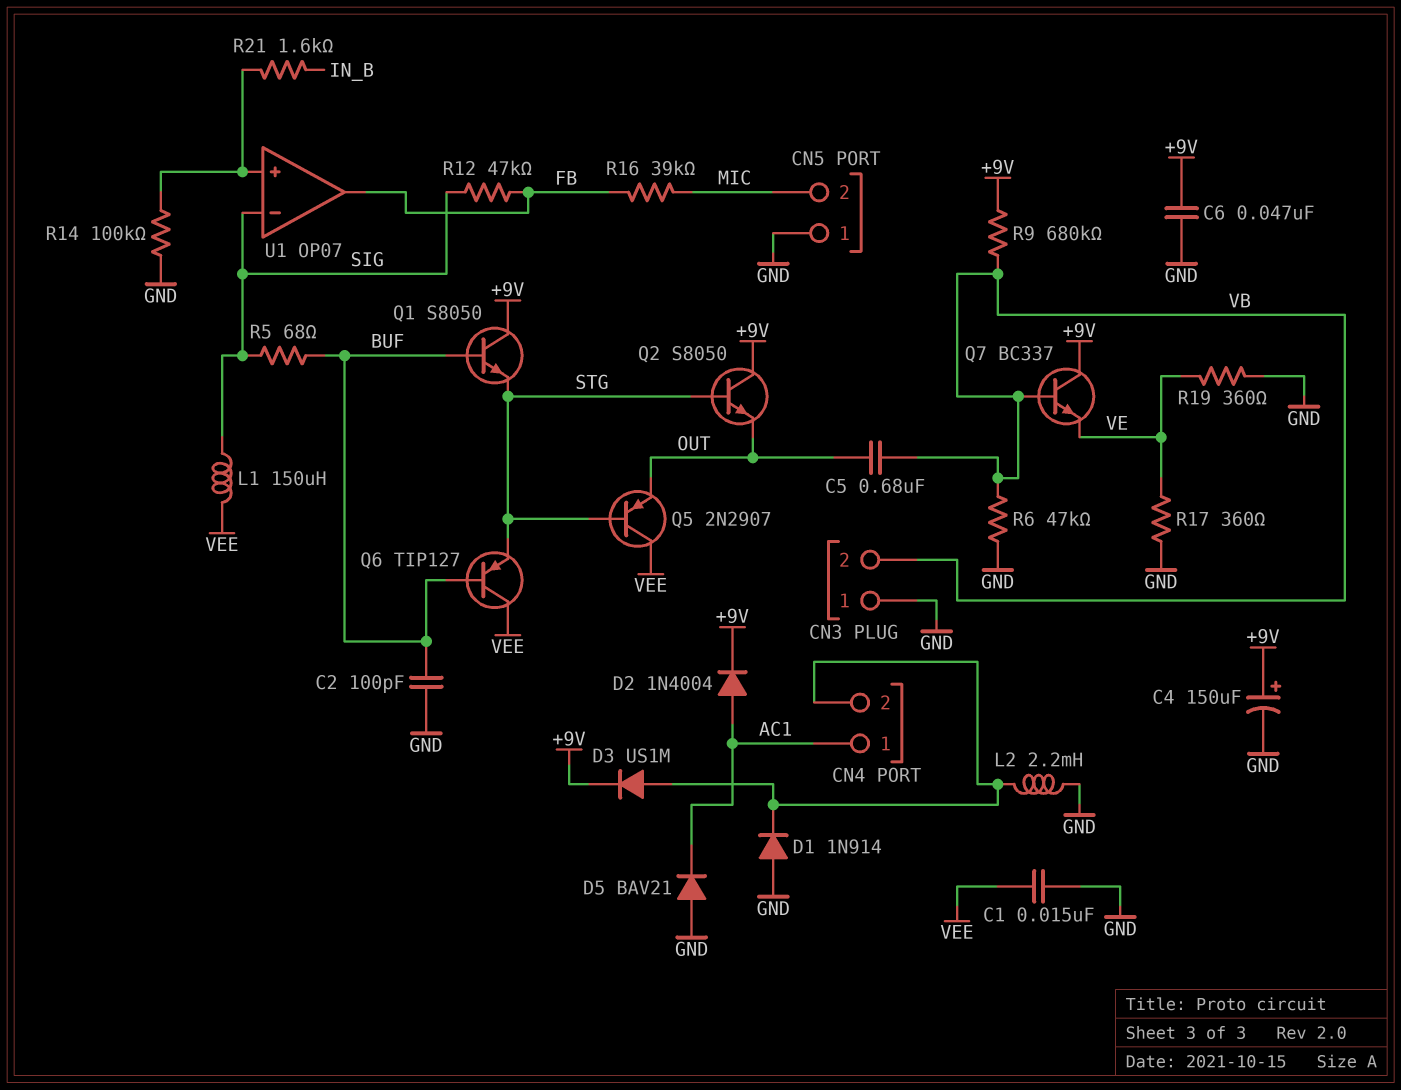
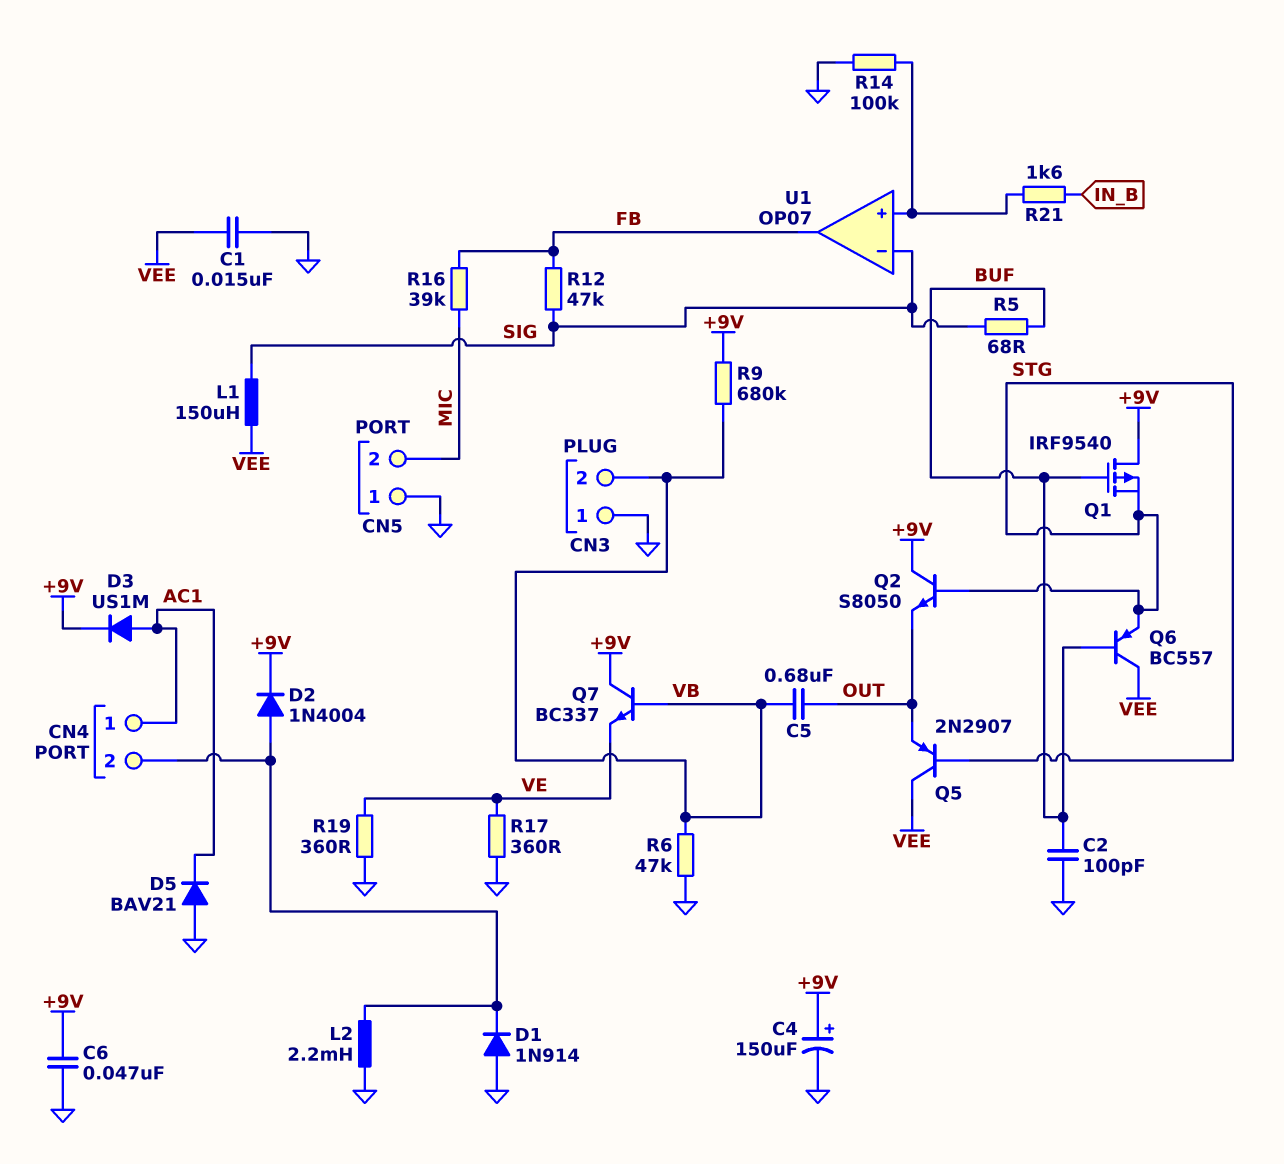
D2: diode 1N4004 (A AC1, K +9V) -> diode 1N4004 (A CN4/2, K +9V)
D3: diode US1M (A CN4/2, K +9V) -> diode US1M (A AC1, K +9V)
Q1: NPN S8050 (B BUF, C +9V, E STG) -> PMOS IRF9540 (G BUF, D +9V, S STG)
Q6: PNP TIP127 (B BUF, C VEE, E STG) -> PNP BC557 (B BUF, C VEE, E STG)

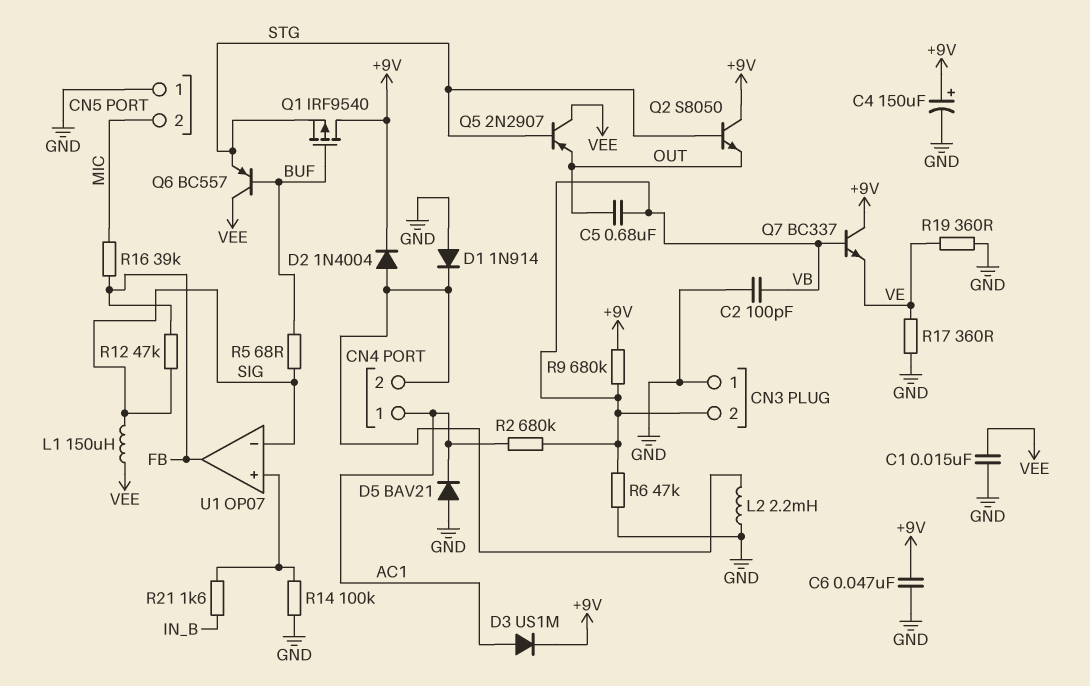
C2: 100pF (BUF, GND) -> 100pF (GND, VB)
R2: none -> 680k (AC1, VB)

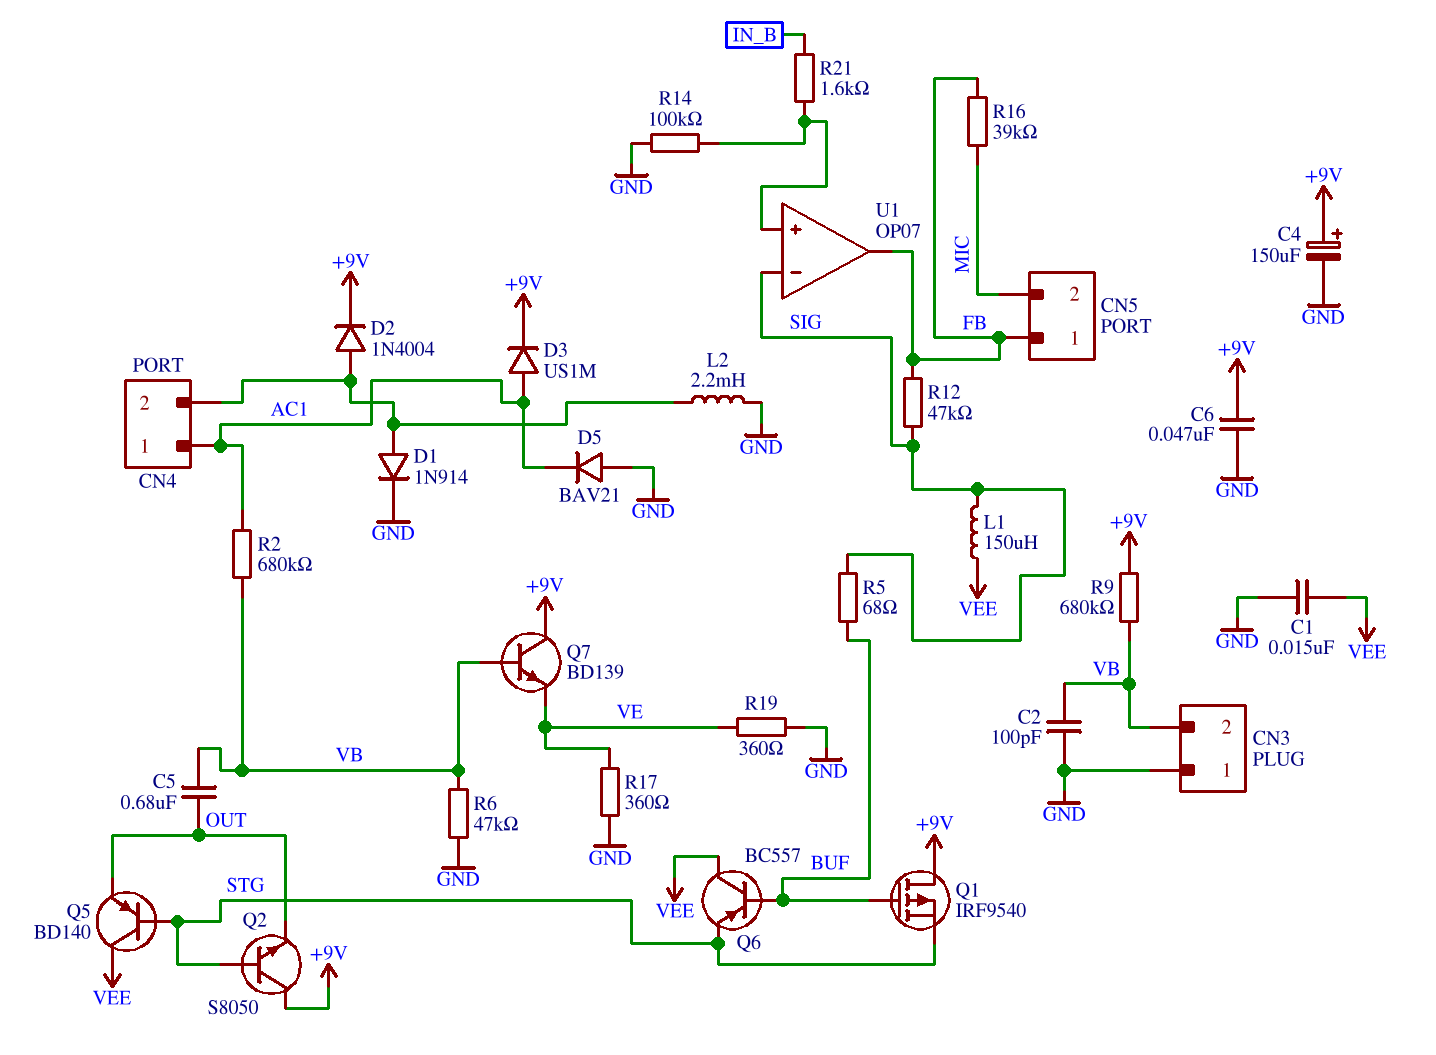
CN5 pin 1: GND -> FB
D1: diode 1N914 (A GND, K CN4/2) -> diode 1N914 (A CN4/2, K GND)
Q5: PNP 2N2907 (B STG, C VEE, E OUT) -> PNP BD140 (B STG, C VEE, E OUT)
Q7: NPN BC337 (B VB, C +9V, E VE) -> NPN BD139 (B VB, C +9V, E VE)

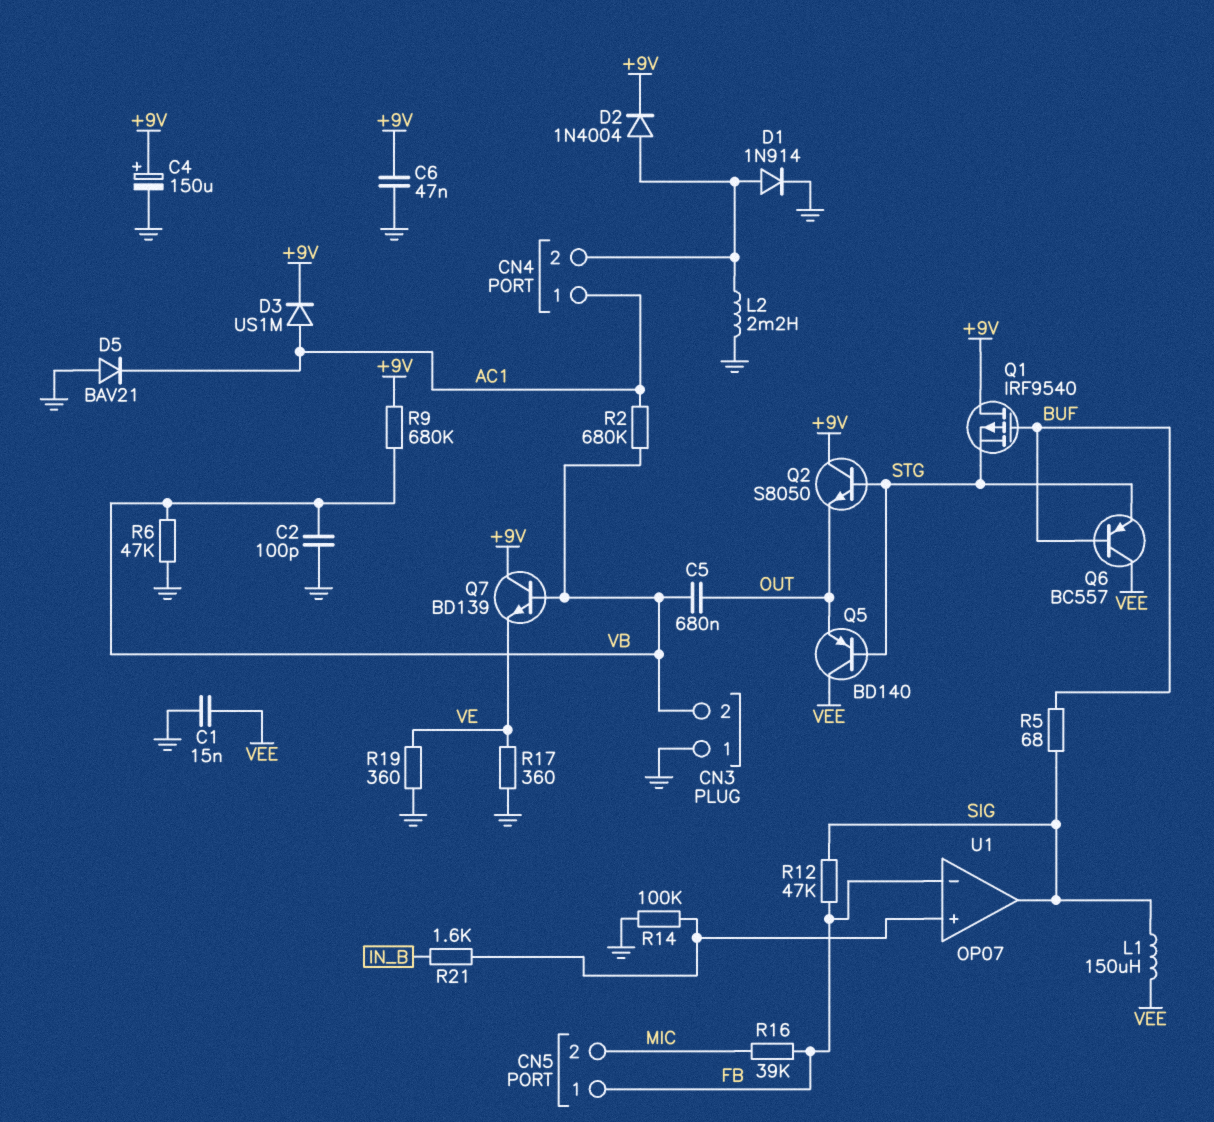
U1 pin in-: SIG -> FB
U1 pin out: FB -> SIG

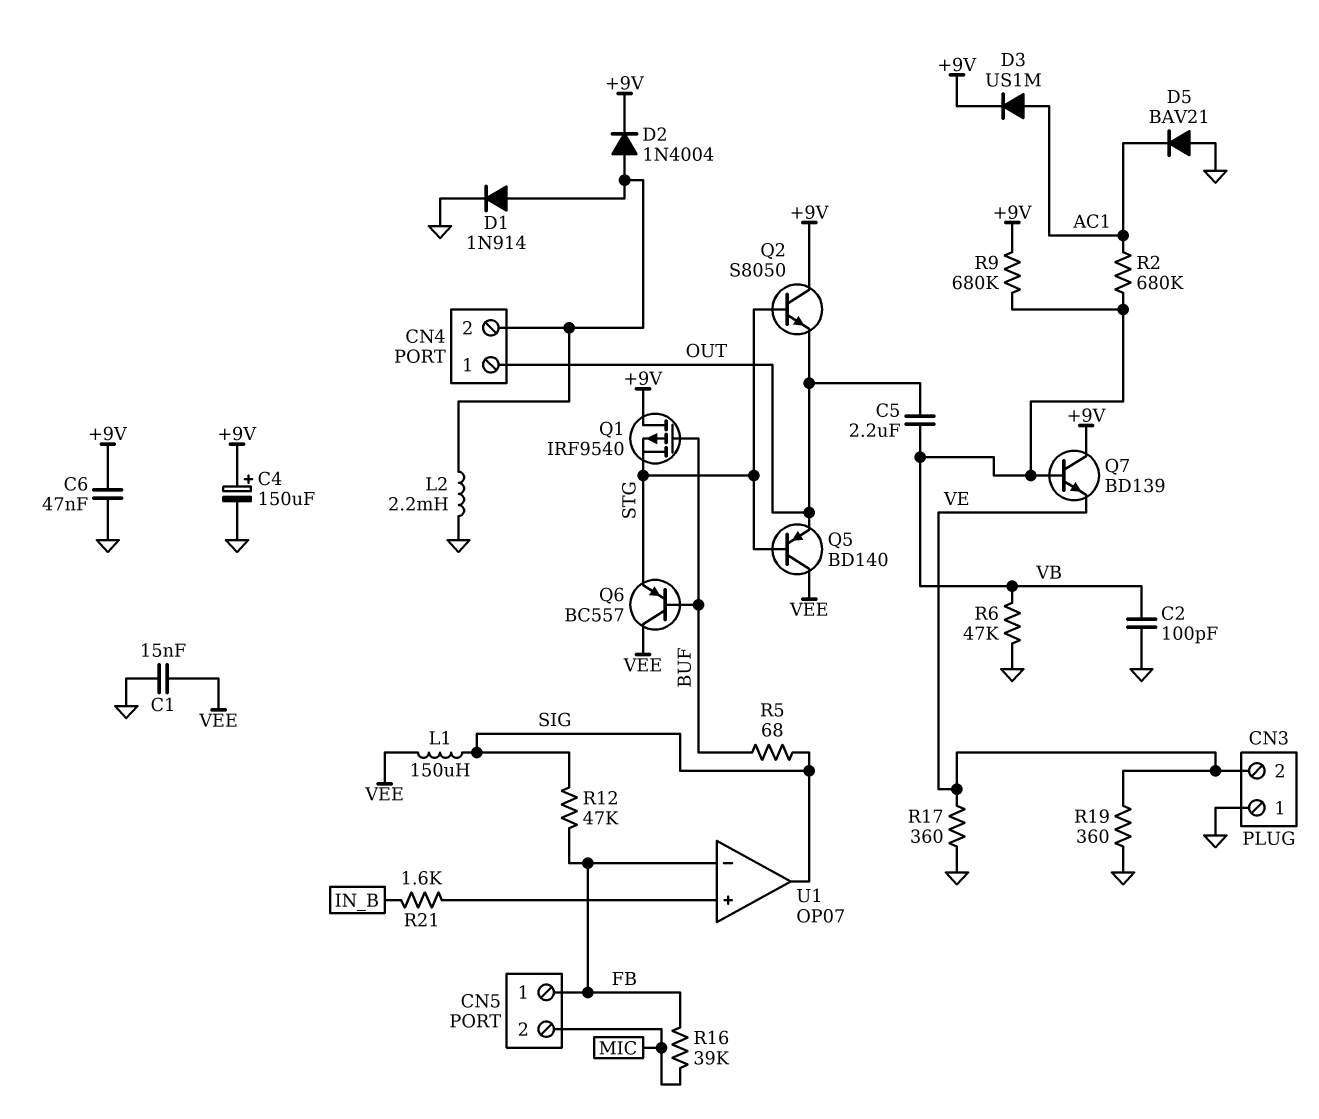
C5: 680nF (OUT, VB) -> 2.2uF (OUT, VB)
CN3 pin 2: VB -> VE
CN4 pin 1: AC1 -> OUT
R14: 100k (GND, U1/in+) -> none

